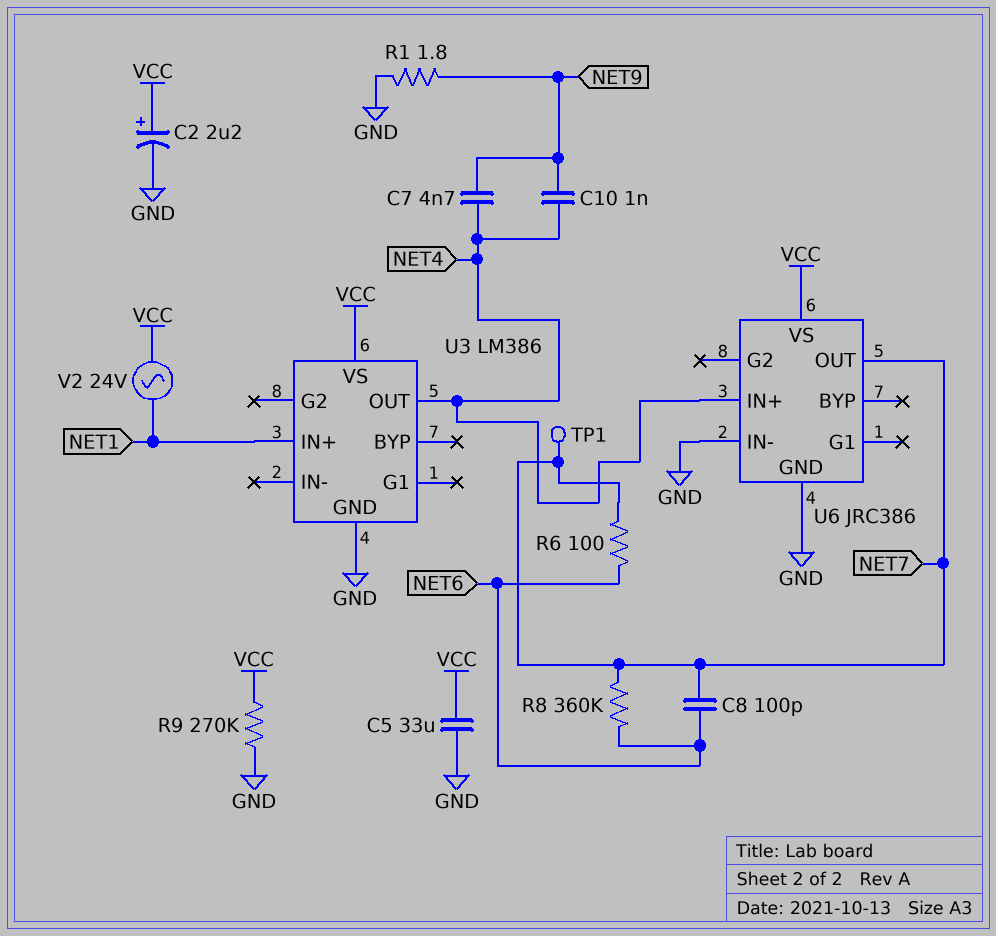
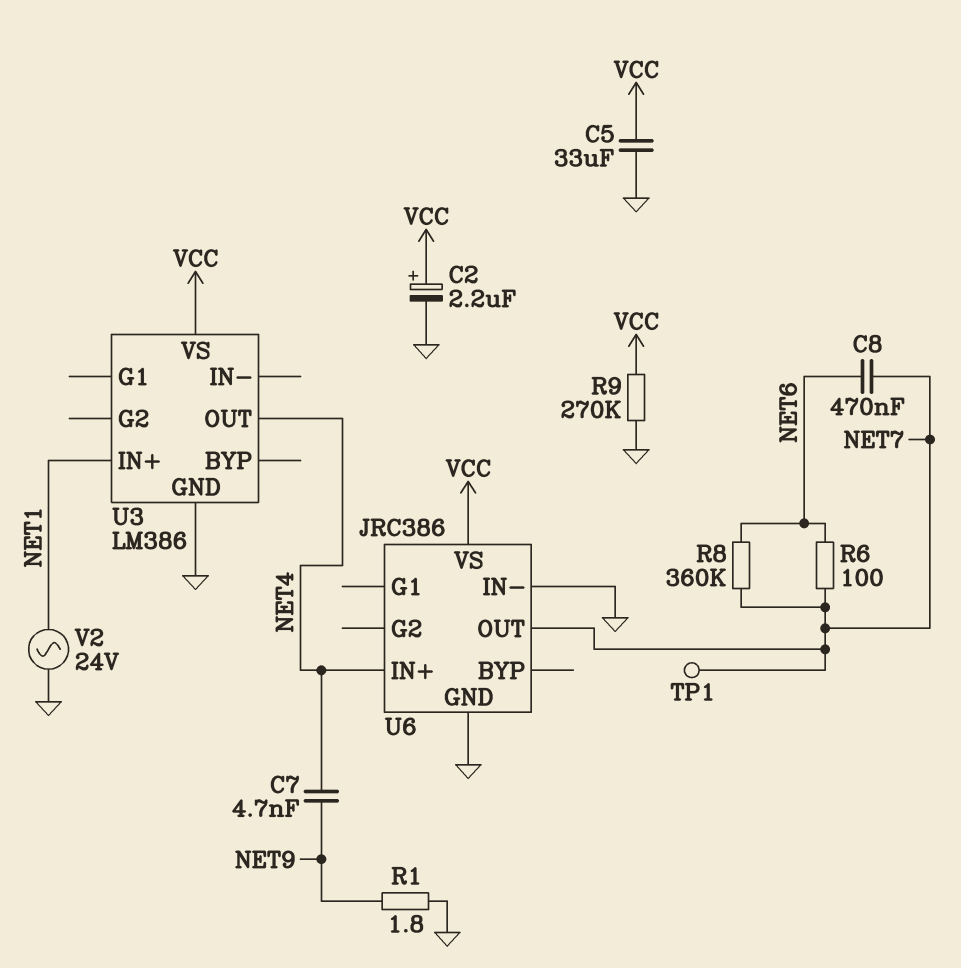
C8: 100pF (NET6, NET7) -> 470nF (NET6, NET7)
C10: 1nF (NET4, NET9) -> none
V2: AC 24V (NET1, VCC) -> AC 24V (GND, NET1)

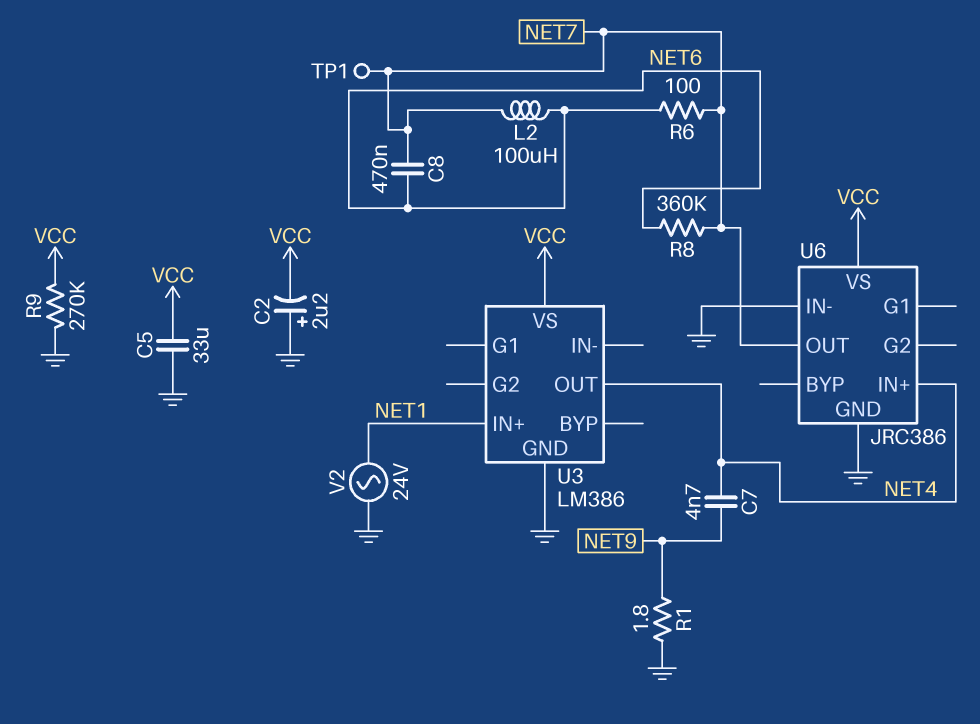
C2: 2.2uF (plus VCC, minus GND) -> 2.2uF (plus GND, minus VCC)
L2: none -> 100uH (NET6, NET7)

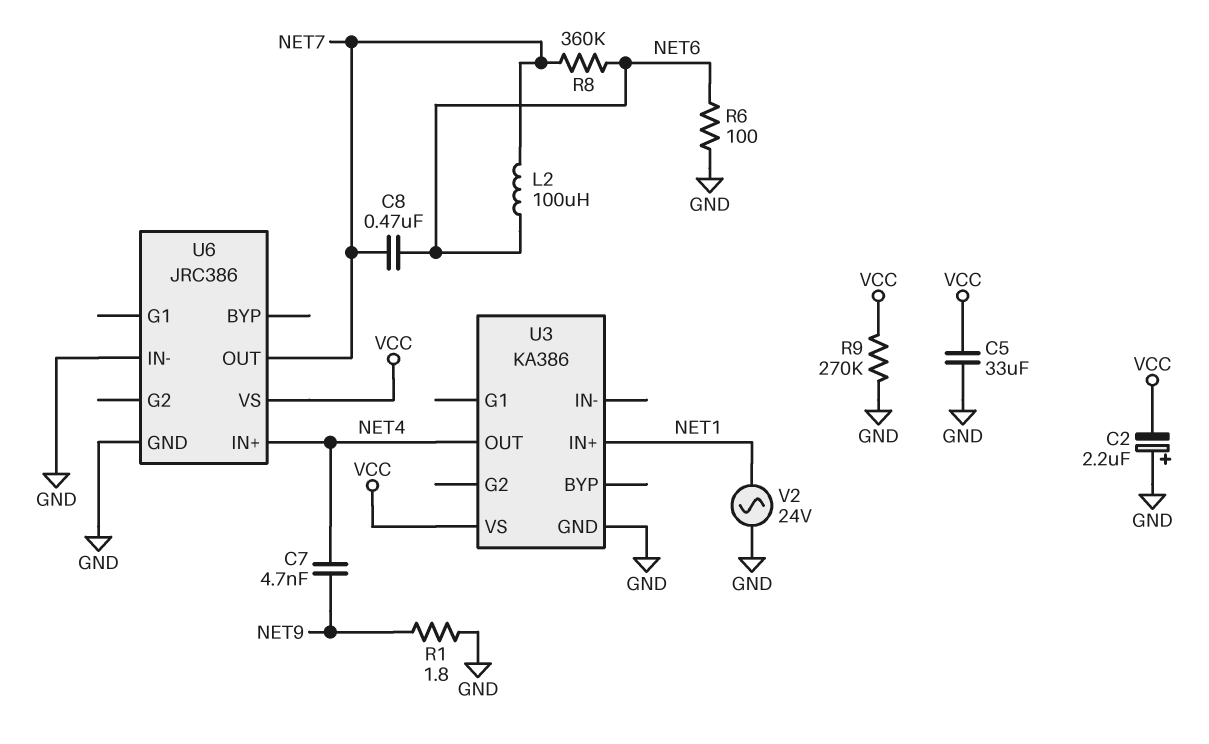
R6: 100 (NET6, NET7) -> 100 (GND, NET6)
TP1: test point (NET7) -> none
U3: LM386 -> KA386

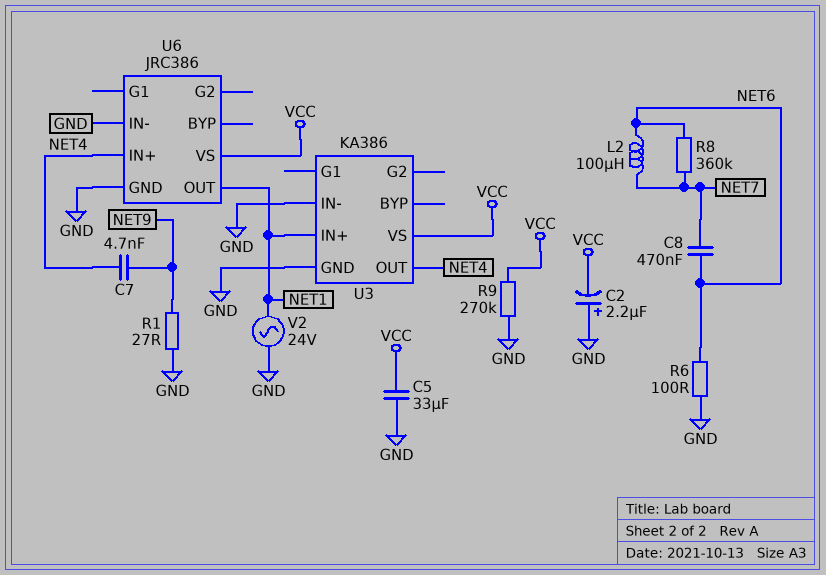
R1: 1.8 (GND, NET9) -> 27 (GND, NET9)
U3 pin IN-: none -> GND
U6 pin OUT: NET7 -> NET1

